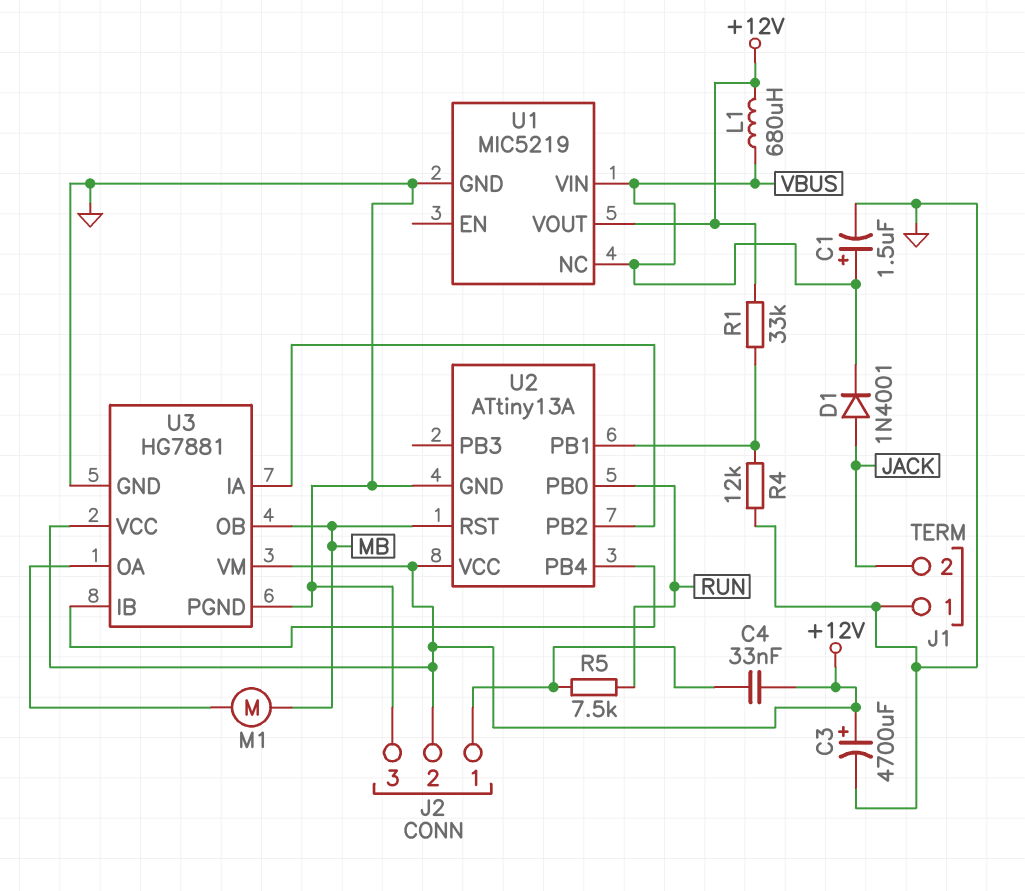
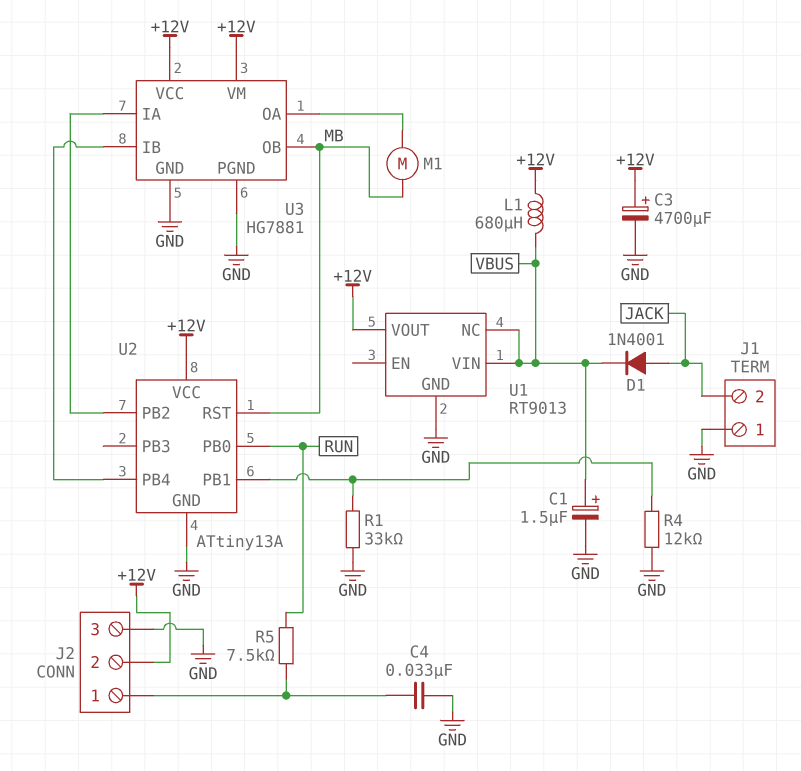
C4: 33nF (+12V, J2/1) -> 33nF (GND, J2/1)
R1: 33k (+12V, U2/PB1) -> 33k (GND, U2/PB1)
U1: MIC5219 -> RT9013

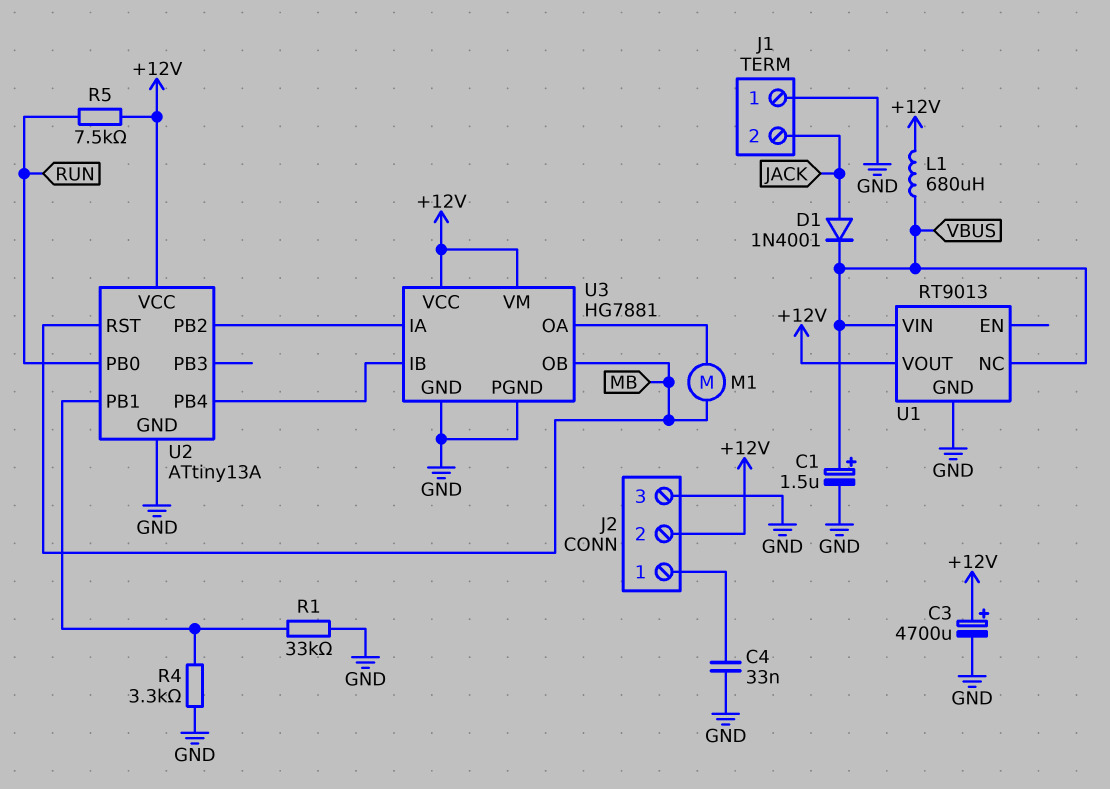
R4: 12k (GND, U2/PB1) -> 3.3k (GND, U2/PB1)
R5: 7.5k (J2/1, RUN) -> 7.5k (+12V, RUN)

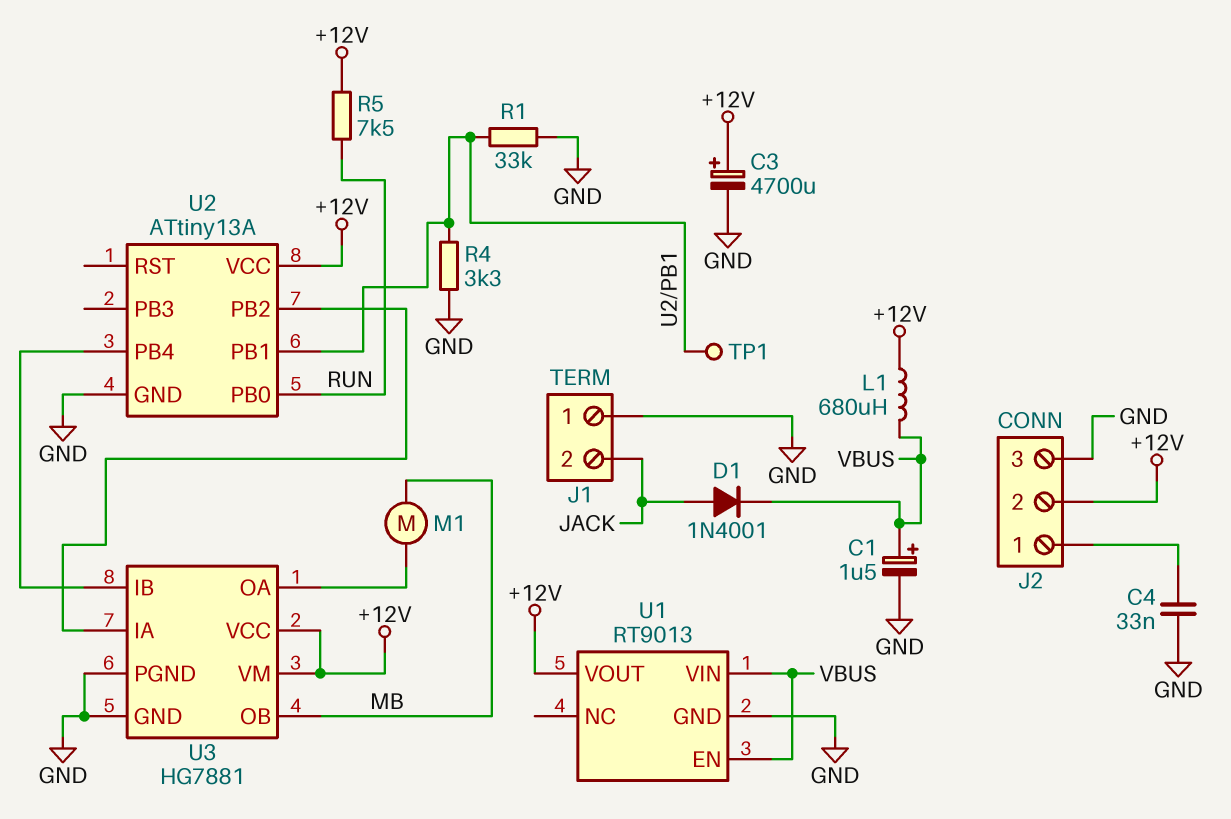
TP1: none -> test point (U2/PB1)
U1 pin EN: none -> VBUS
U1 pin NC: VBUS -> none
U2 pin RST: MB -> none

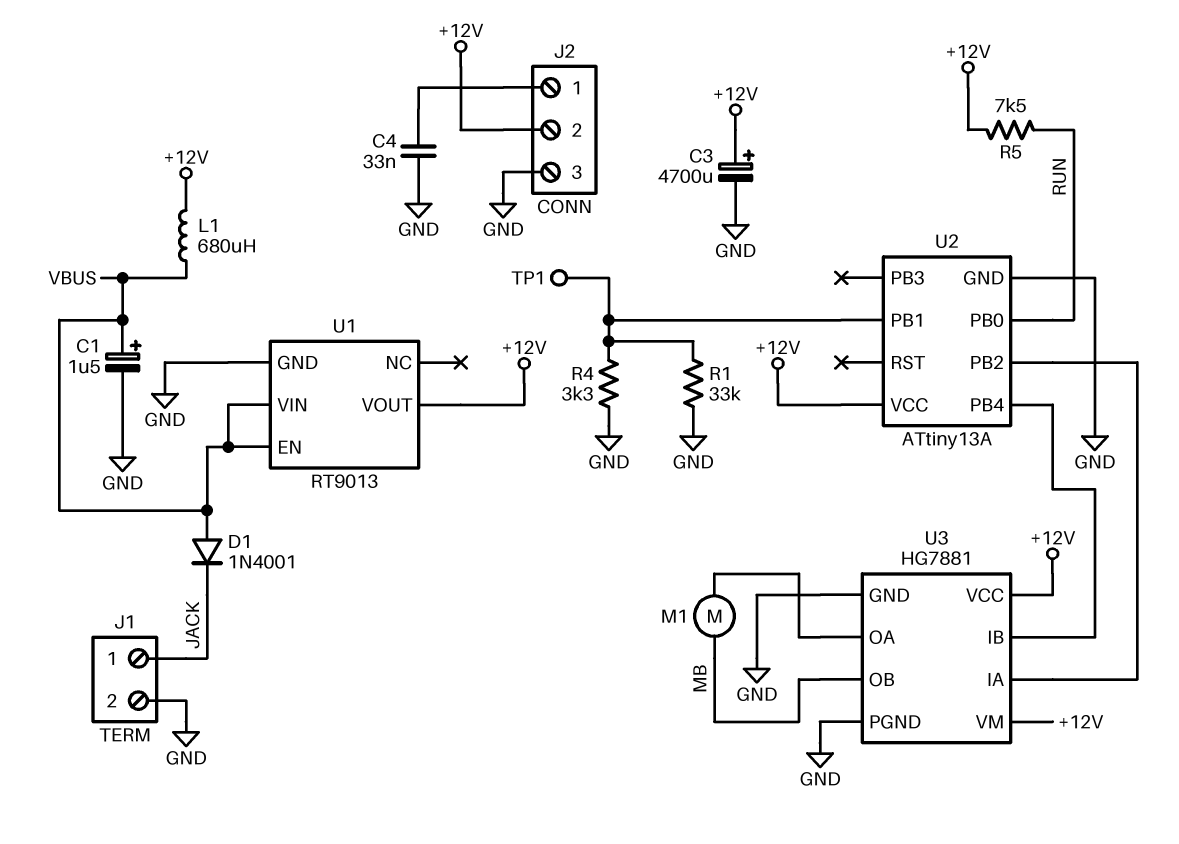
D1: diode 1N4001 (A JACK, K VBUS) -> diode 1N4001 (A VBUS, K JACK)
J1 pin 1: GND -> JACK
J1 pin 2: JACK -> GND

